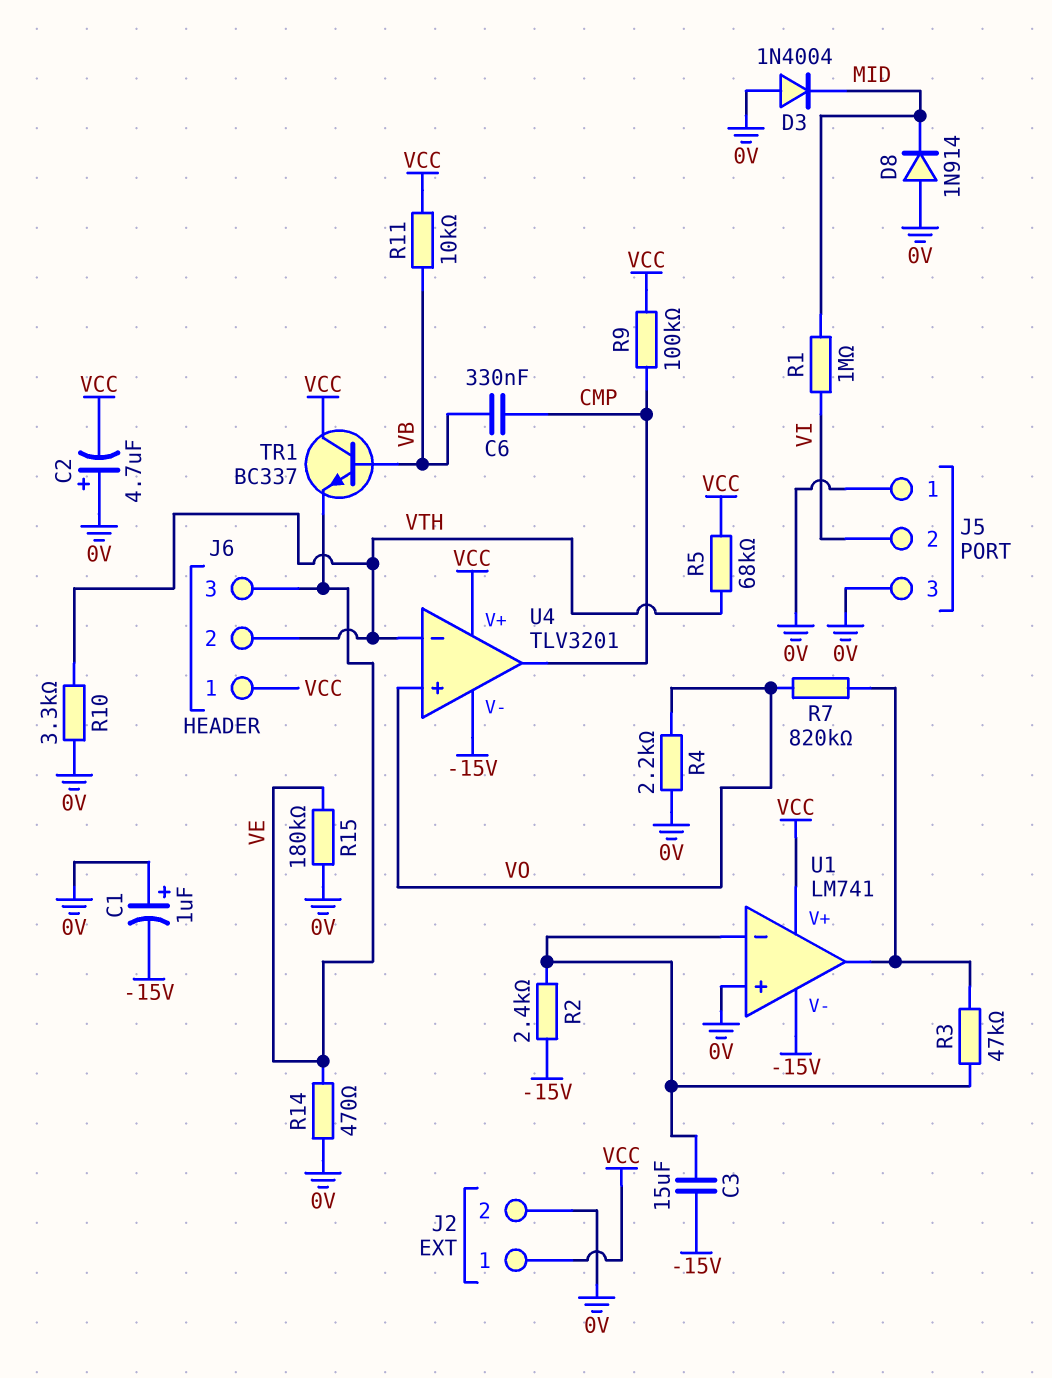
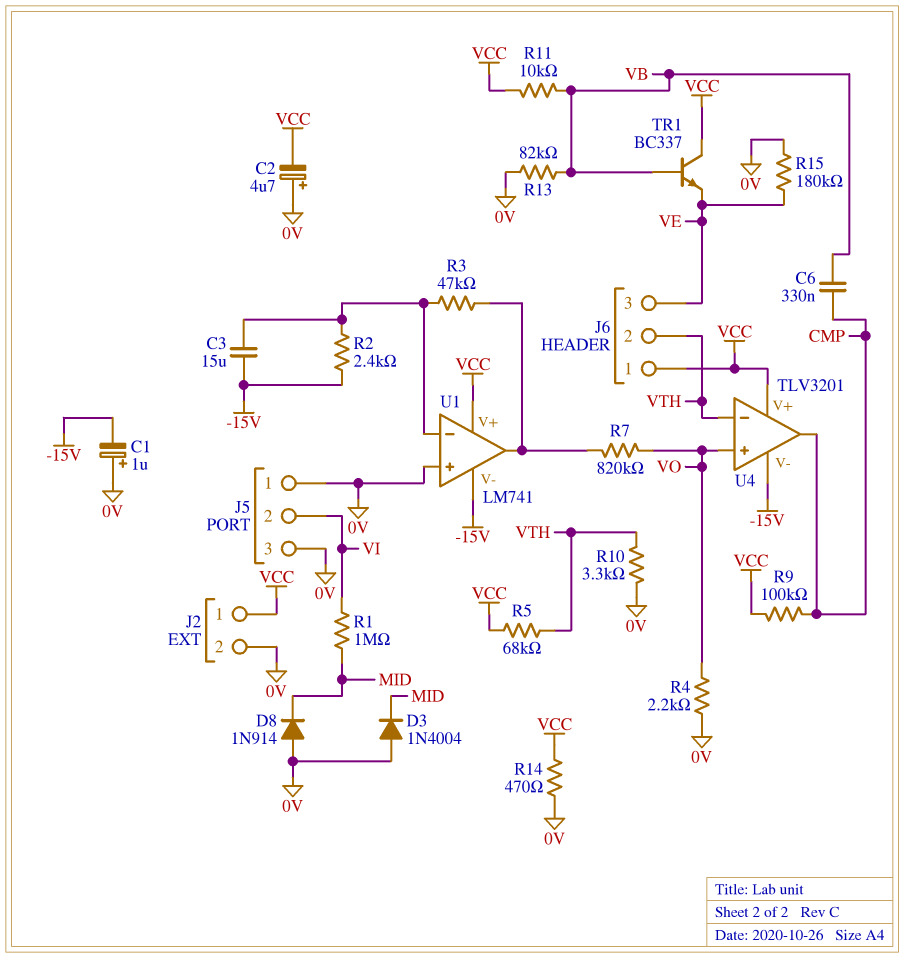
R13: none -> 82k (0V, VB)
R14: 470 (0V, VE) -> 470 (0V, VCC)

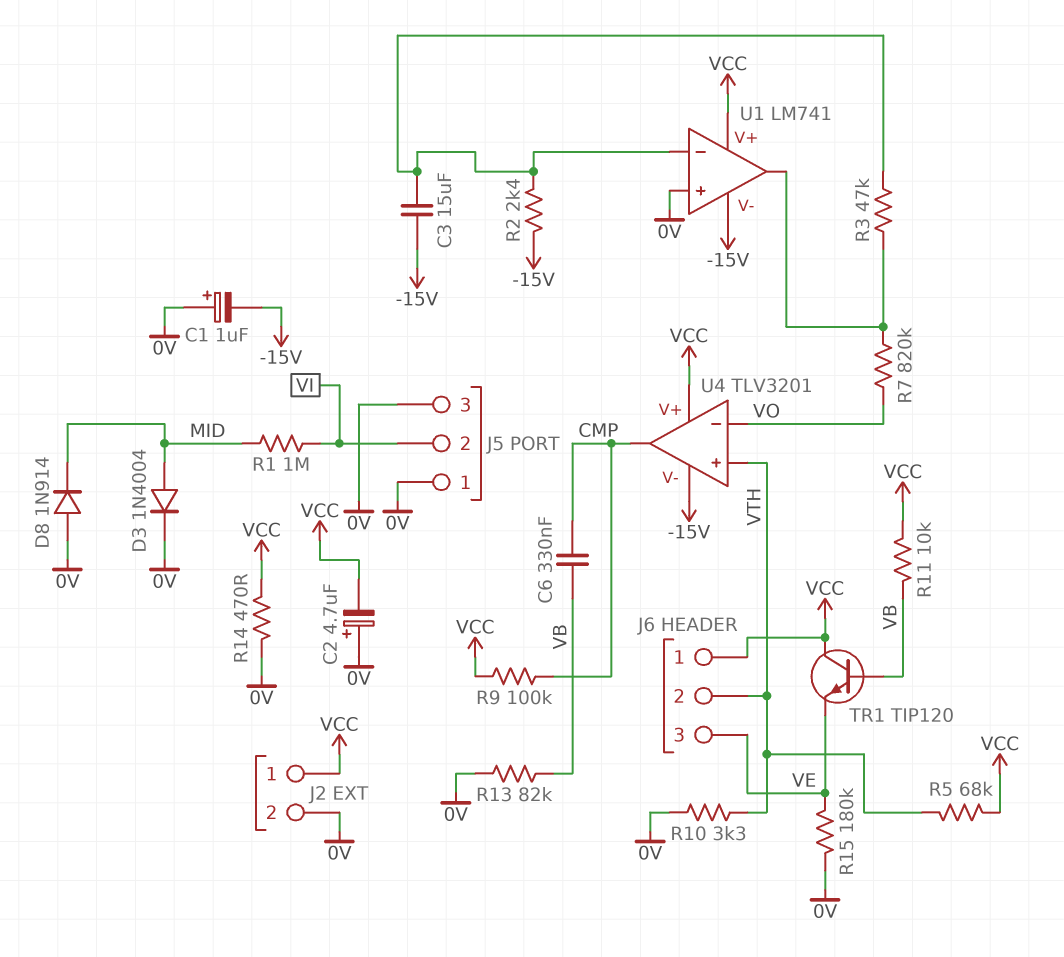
D3: diode 1N4004 (A 0V, K MID) -> diode 1N4004 (A MID, K 0V)
R4: 2.2k (0V, VO) -> none
TR1: NPN BC337 (B VB, C VCC, E VE) -> NPN TIP120 (B VB, C VCC, E VE)
U4 pin in+: VO -> VTH
U4 pin in-: VTH -> VO

